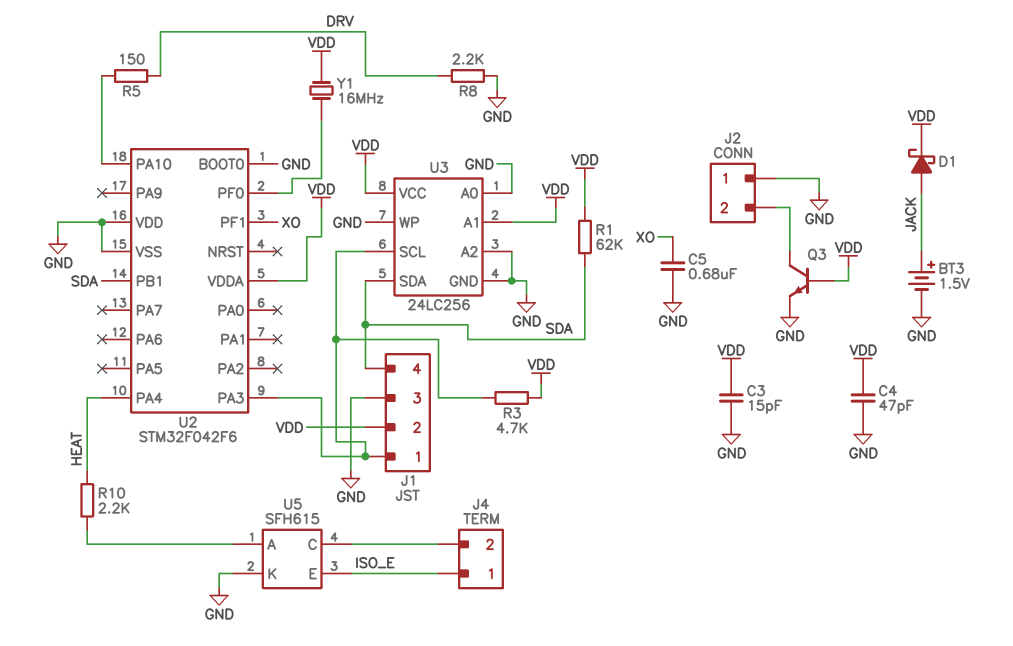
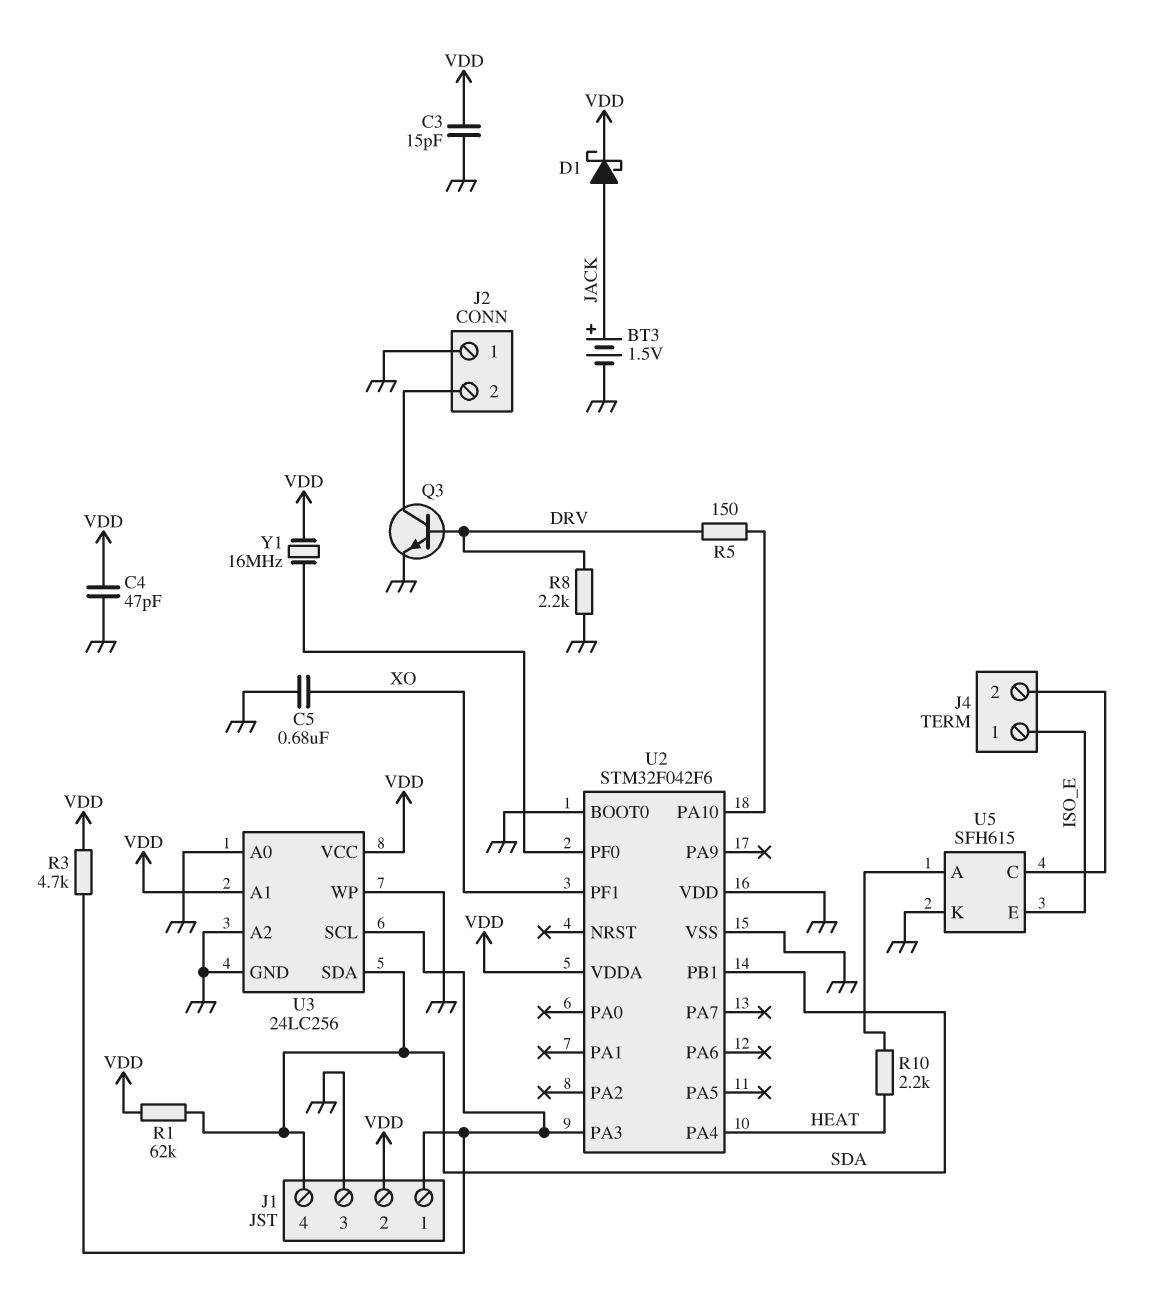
Q3: NPN (B VDD, C J2/2, E GND) -> NPN (B DRV, C J2/2, E GND)

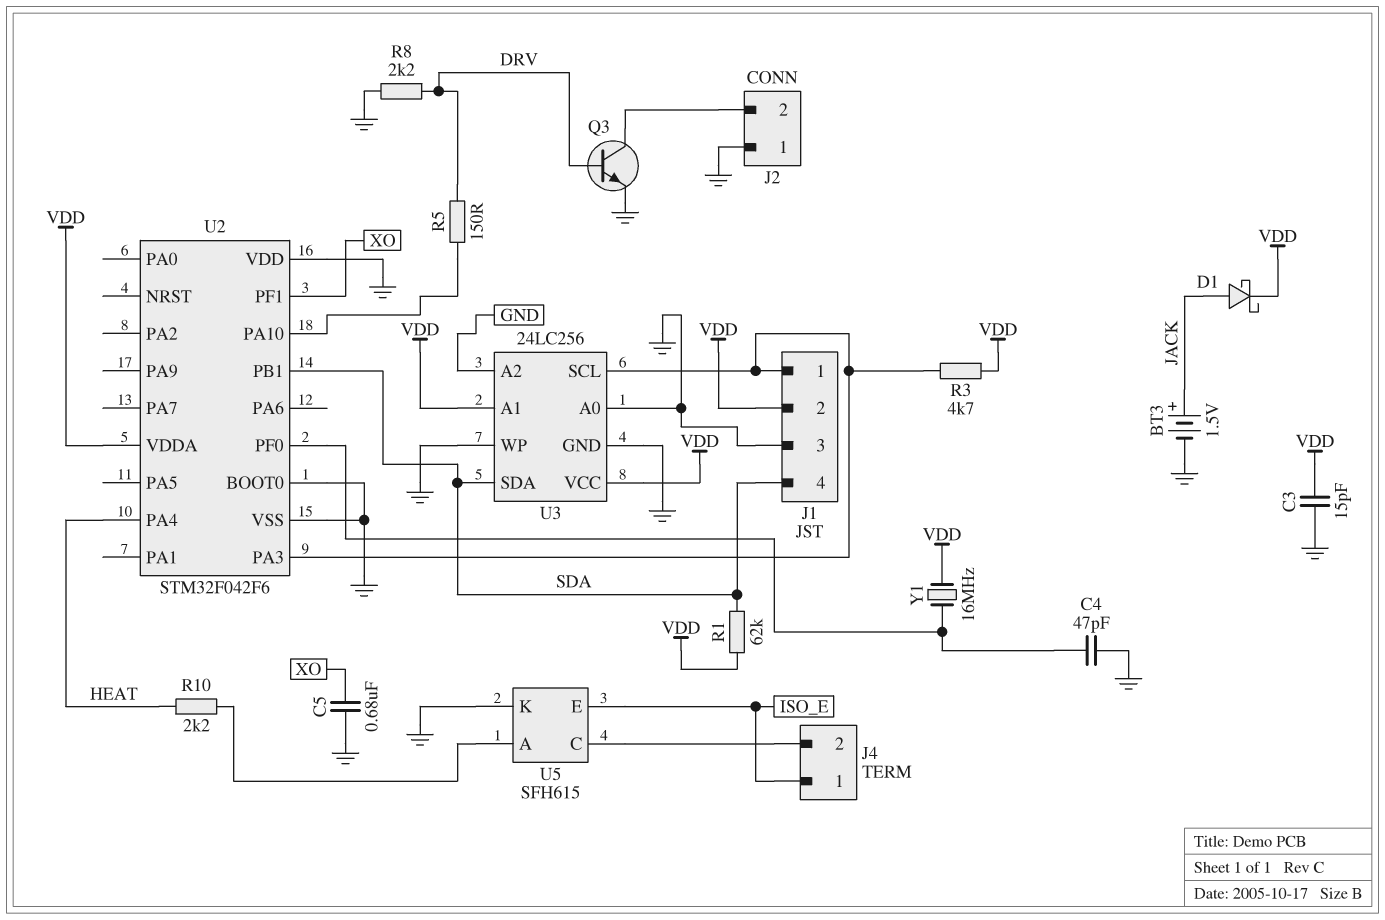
C4: 47pF (GND, VDD) -> 47pF (GND, U2/PF0)

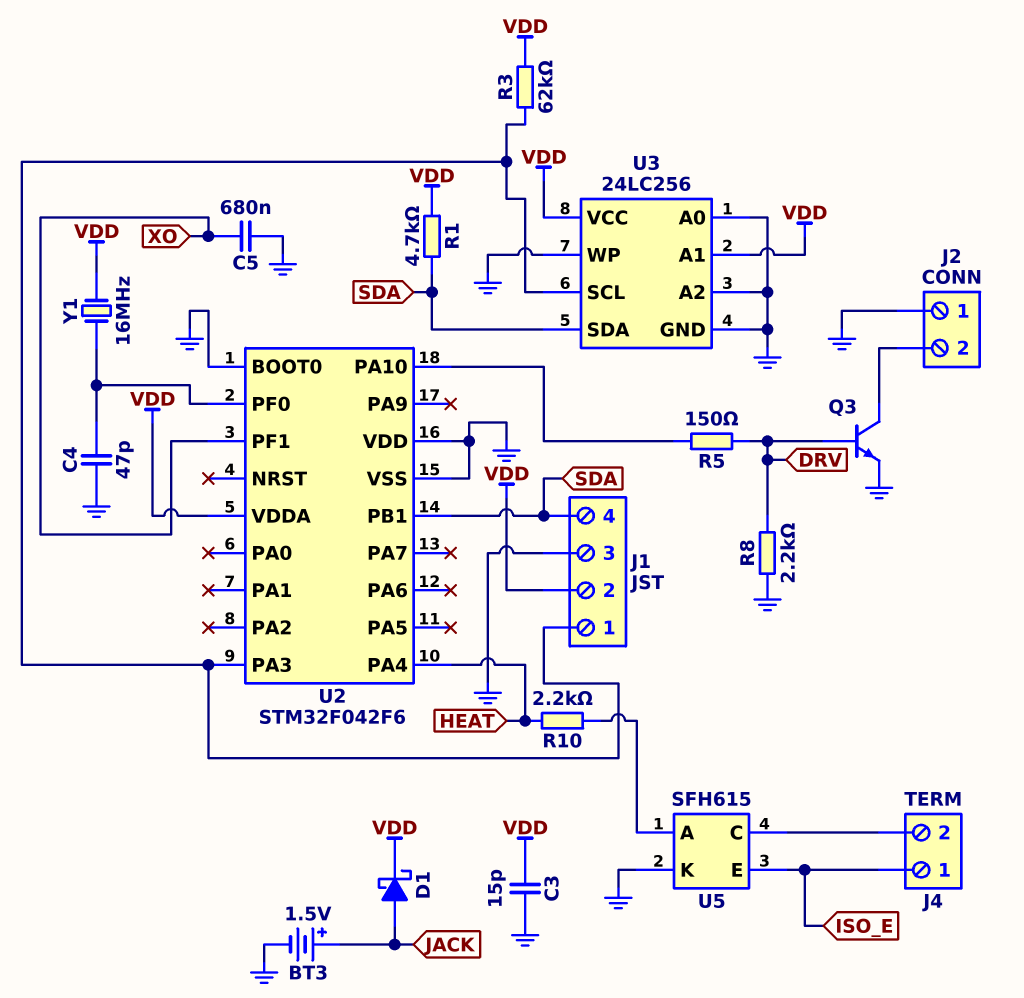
R1: 62k (SDA, VDD) -> 4.7k (SDA, VDD)
R3: 4.7k (J1/1, VDD) -> 62k (J1/1, VDD)

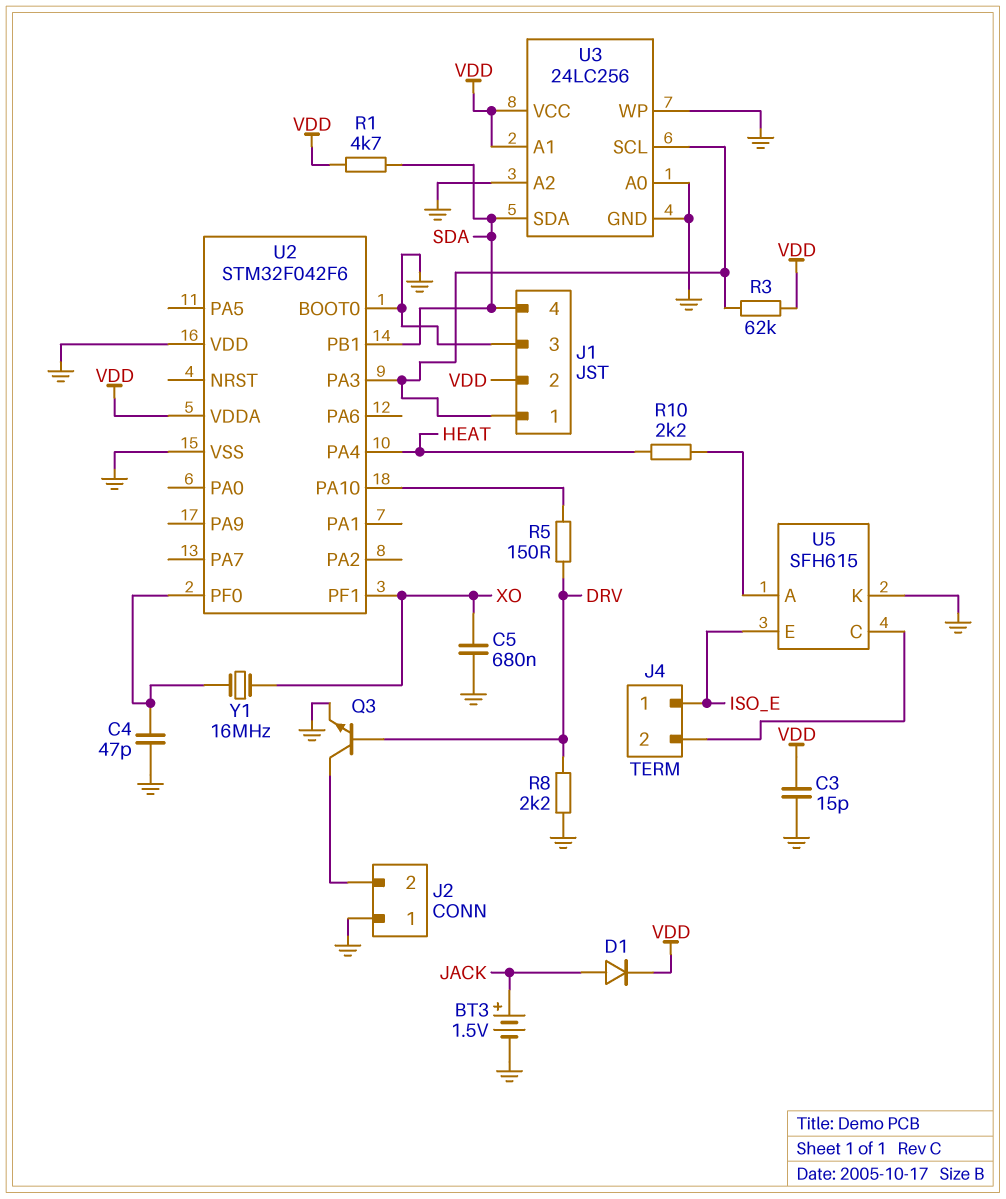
D1: schottky (A JACK, K VDD) -> diode (A JACK, K VDD)
Y1: 16MHz (U2/PF0, VDD) -> 16MHz (U2/PF0, XO)

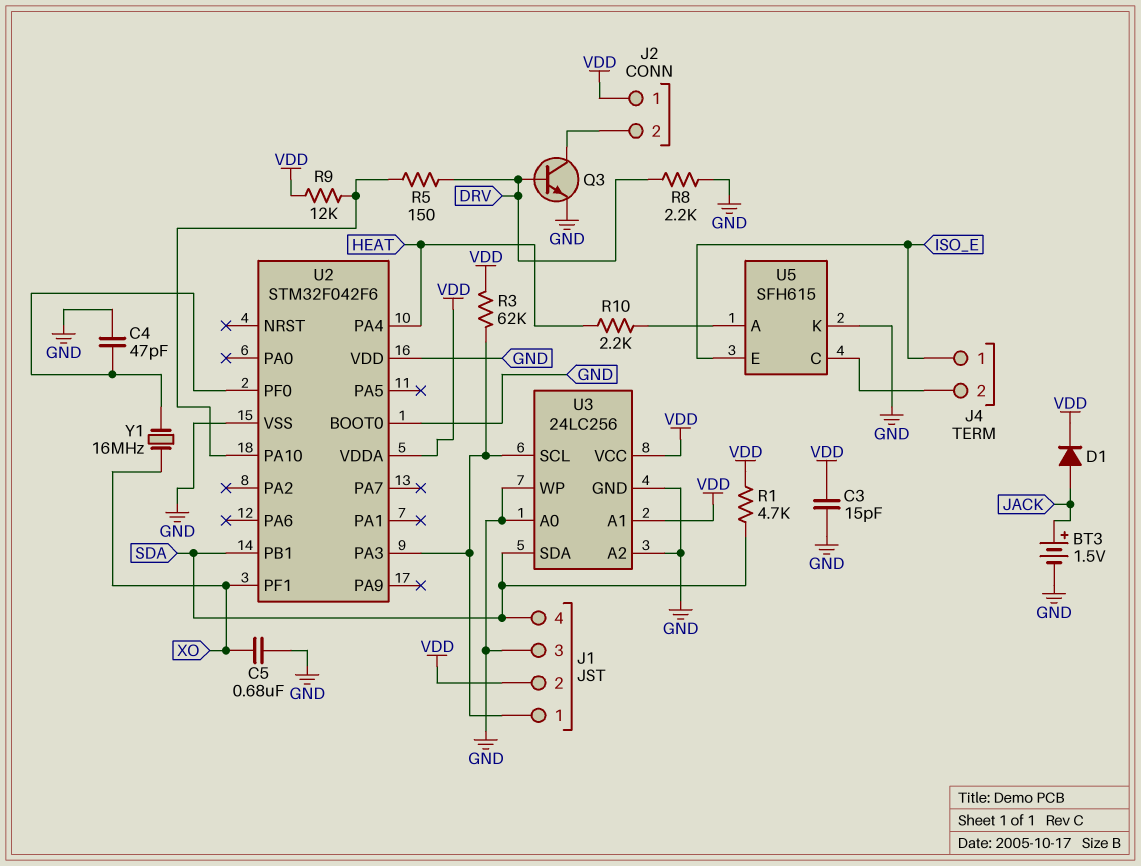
J2 pin 1: GND -> VDD
R9: none -> 12k (U2/PA10, VDD)

